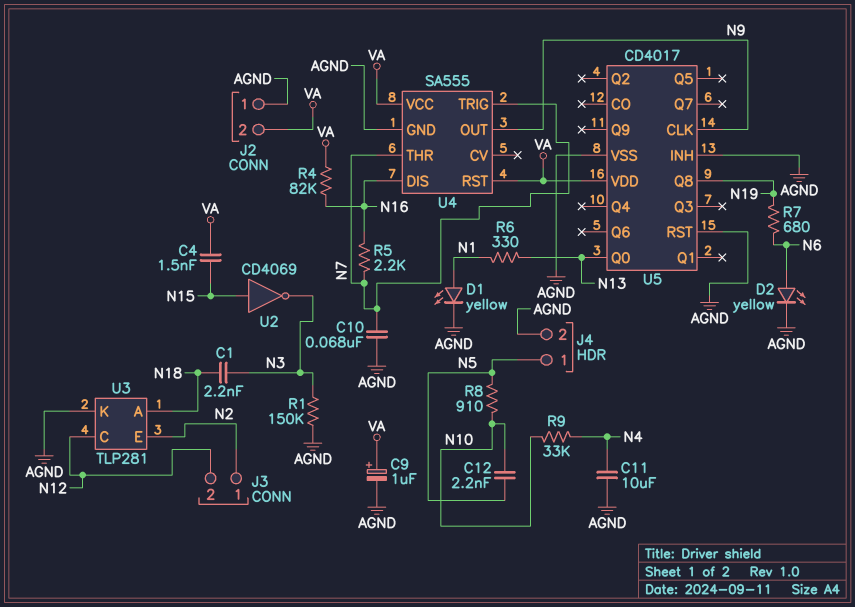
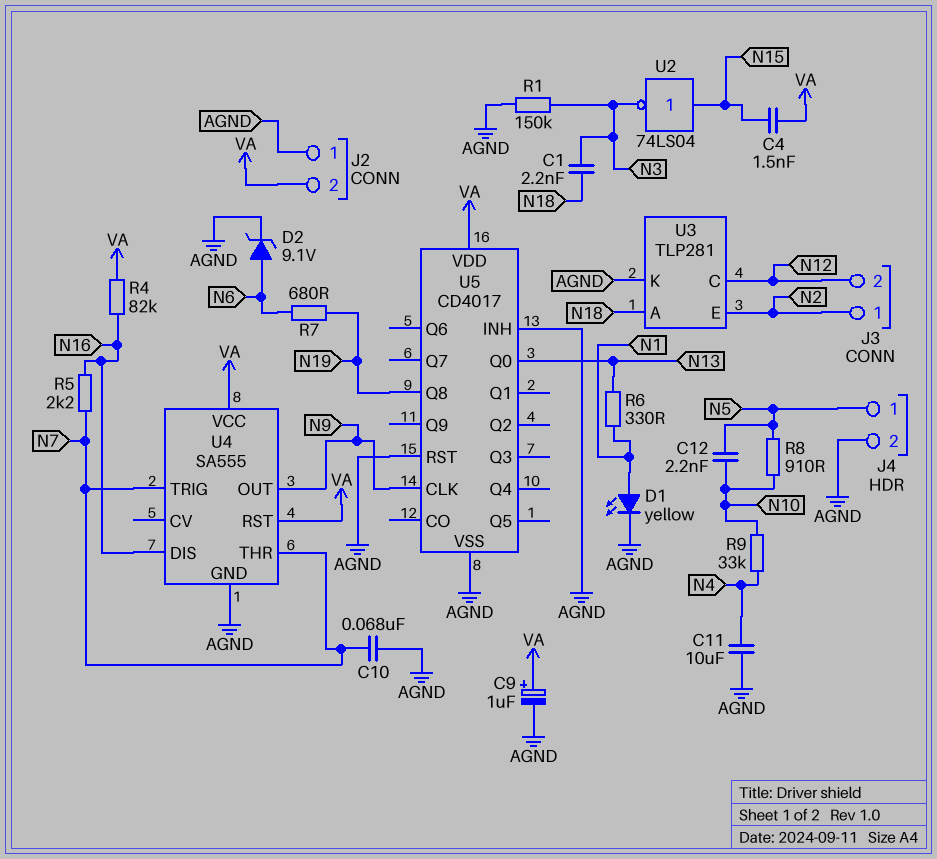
D2: LED yellow (A N6, K AGND) -> zener 9.1V (A N6, K AGND)
U2: NOT CD4069 (in N15, out N3) -> NOT 74LS04 (in N15, out N3)

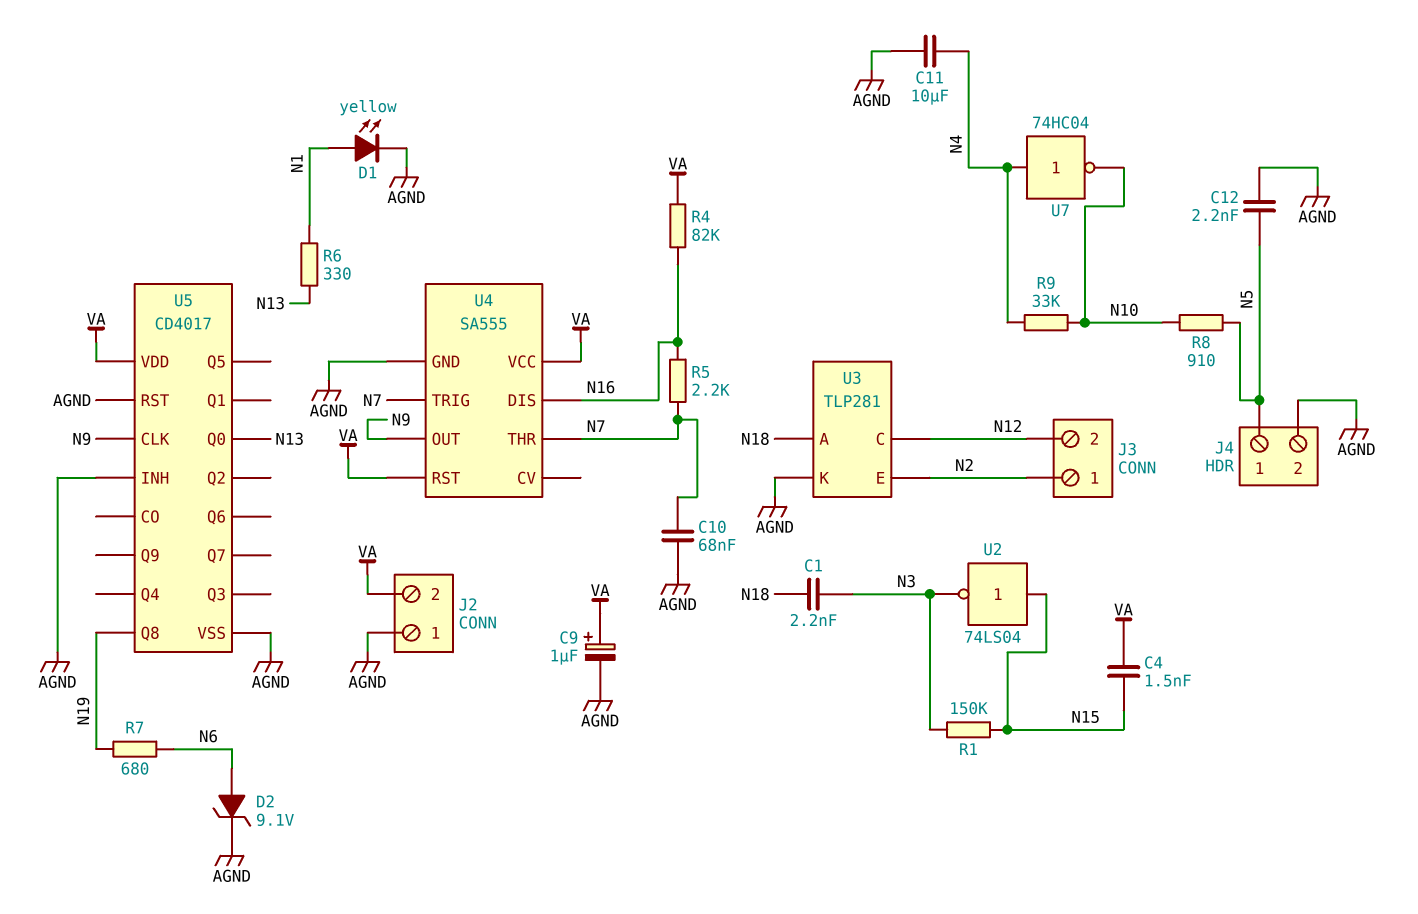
C12: 2.2nF (N5, N10) -> 2.2nF (AGND, N5)
R1: 150k (AGND, N3) -> 150k (N3, N15)
U7: none -> NOT 74HC04 (in N4, out N10)

